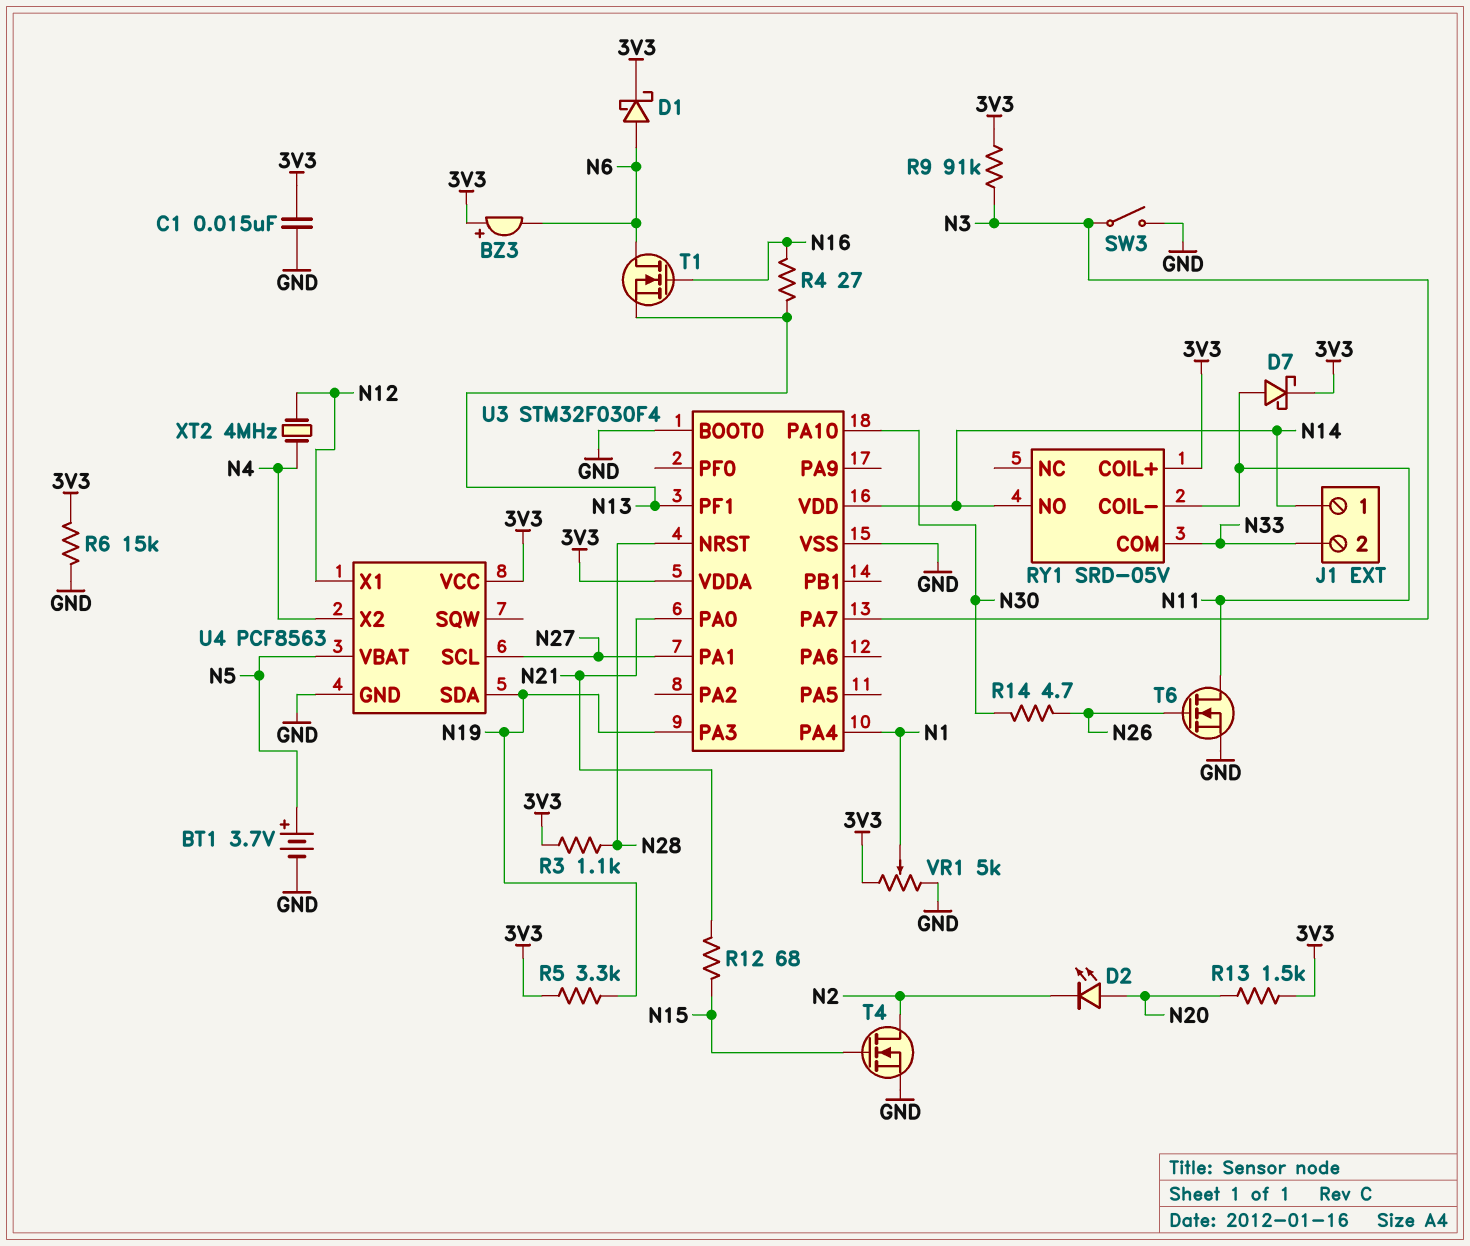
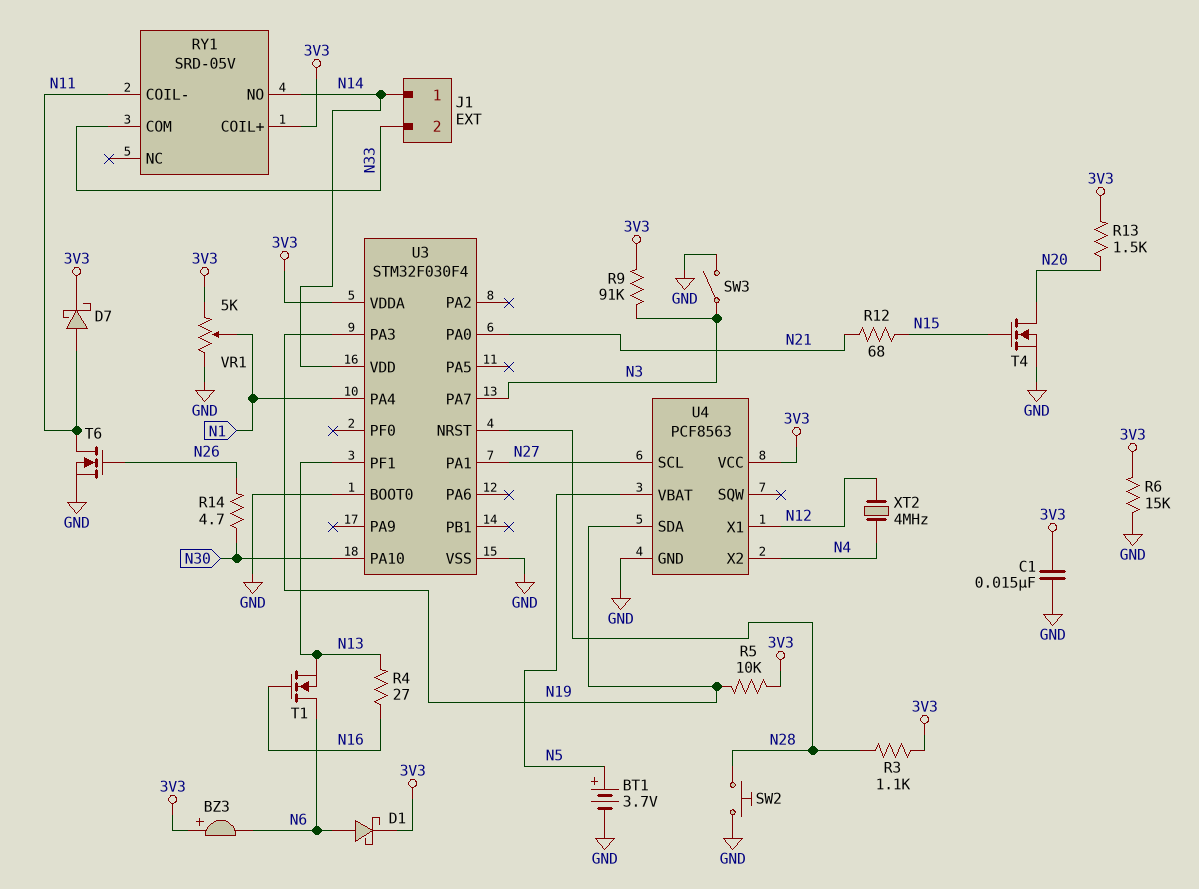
D2: LED (A N20, K N2) -> none
R5: 3.3k (3V3, N19) -> 10k (3V3, N19)
SW2: none -> button (GND, N28)
T4: NMOS (G N15, D N2, S GND) -> NMOS (G N15, D N20, S GND)

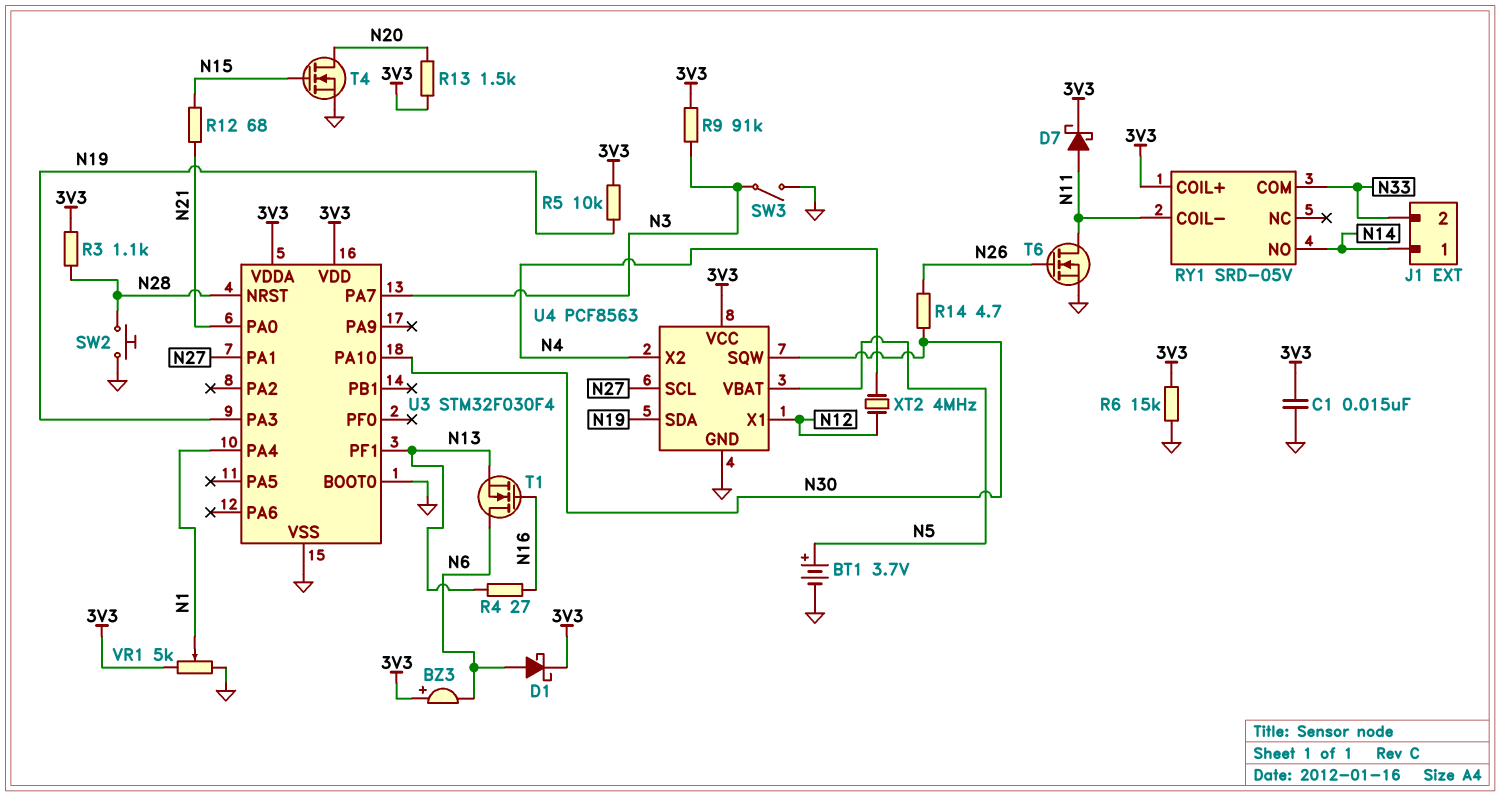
U3 pin VDD: N14 -> 3V3
U4 pin SQW: none -> N30

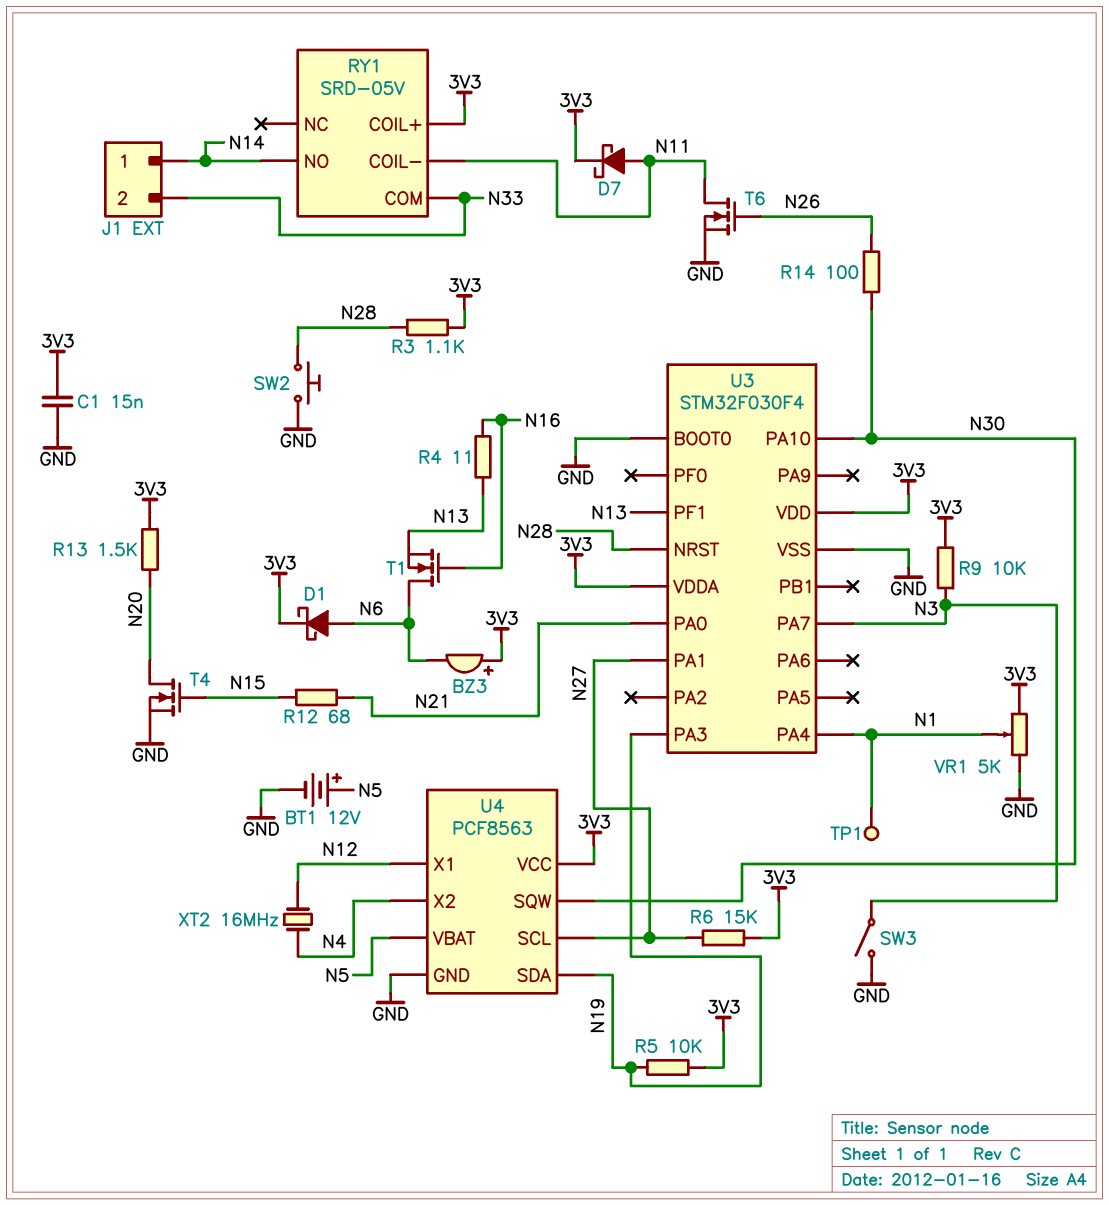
BT1: 3.7V (plus N5, minus GND) -> 12V (plus N5, minus GND)
R4: 27 (N13, N16) -> 11 (N13, N16)
R6: 15k (3V3, GND) -> 15k (3V3, N27)
R9: 91k (3V3, N3) -> 10k (3V3, N3)
R14: 4.7 (N26, N30) -> 100 (N26, N30)
TP1: none -> test point (N1)
XT2: 4MHz (N4, N12) -> 16MHz (N4, N12)

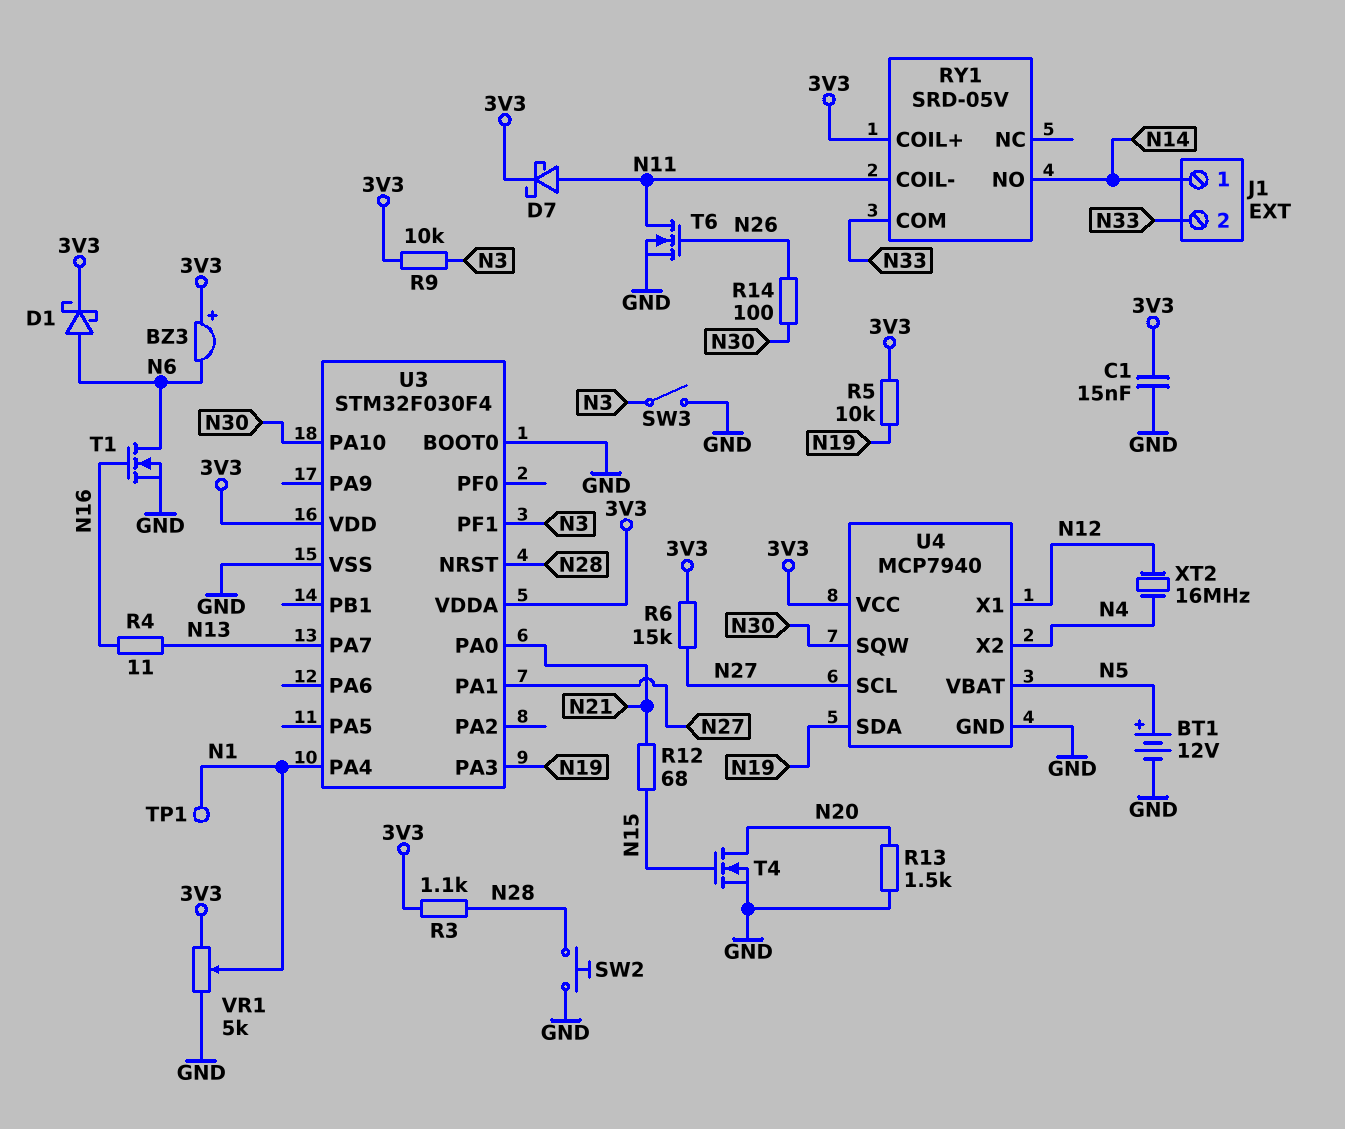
R13: 1.5k (3V3, N20) -> 1.5k (GND, N20)
T1: NMOS (G N16, D N6, S N13) -> NMOS (G N16, D N6, S GND)
U3 pin PA7: N3 -> N13
U3 pin PF1: N13 -> N3
U4: PCF8563 -> MCP7940

